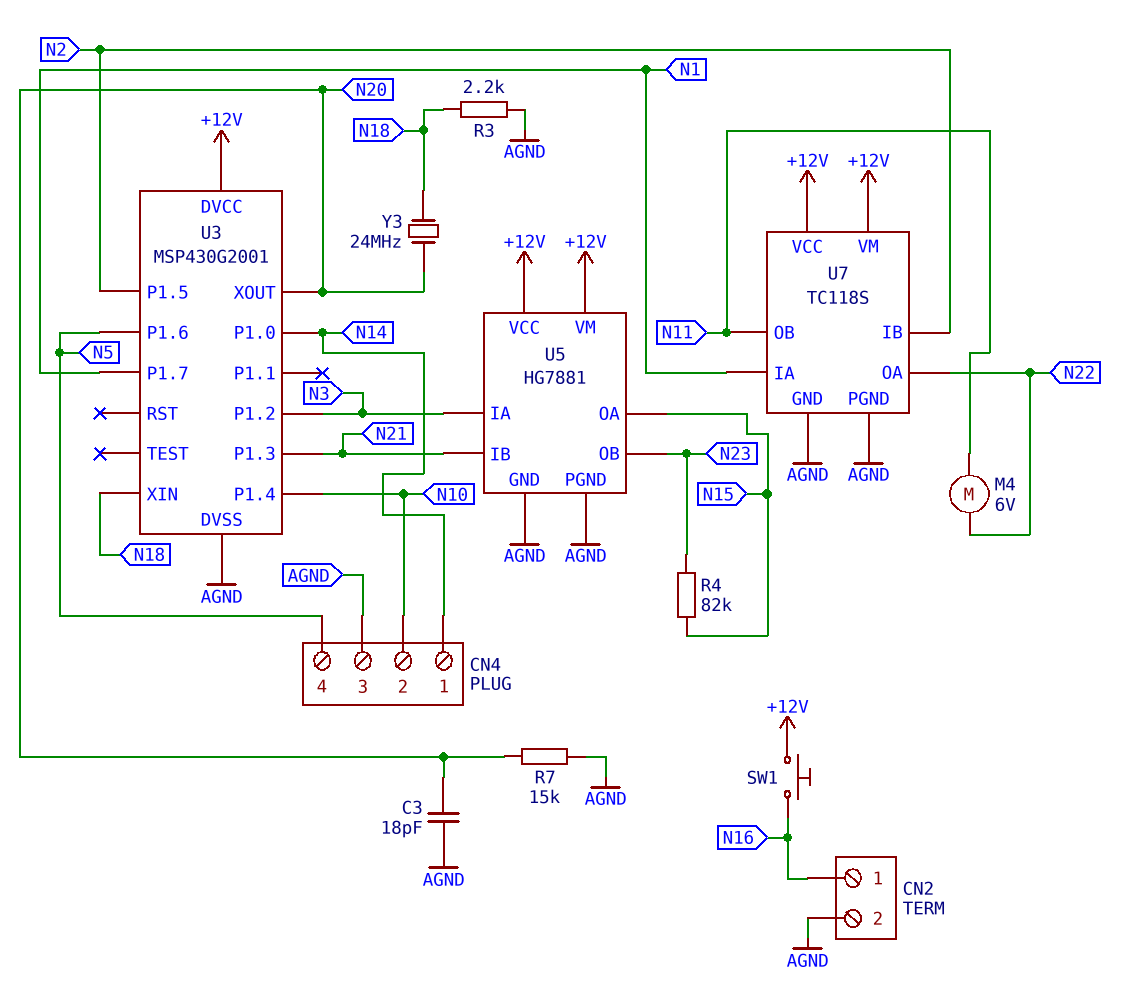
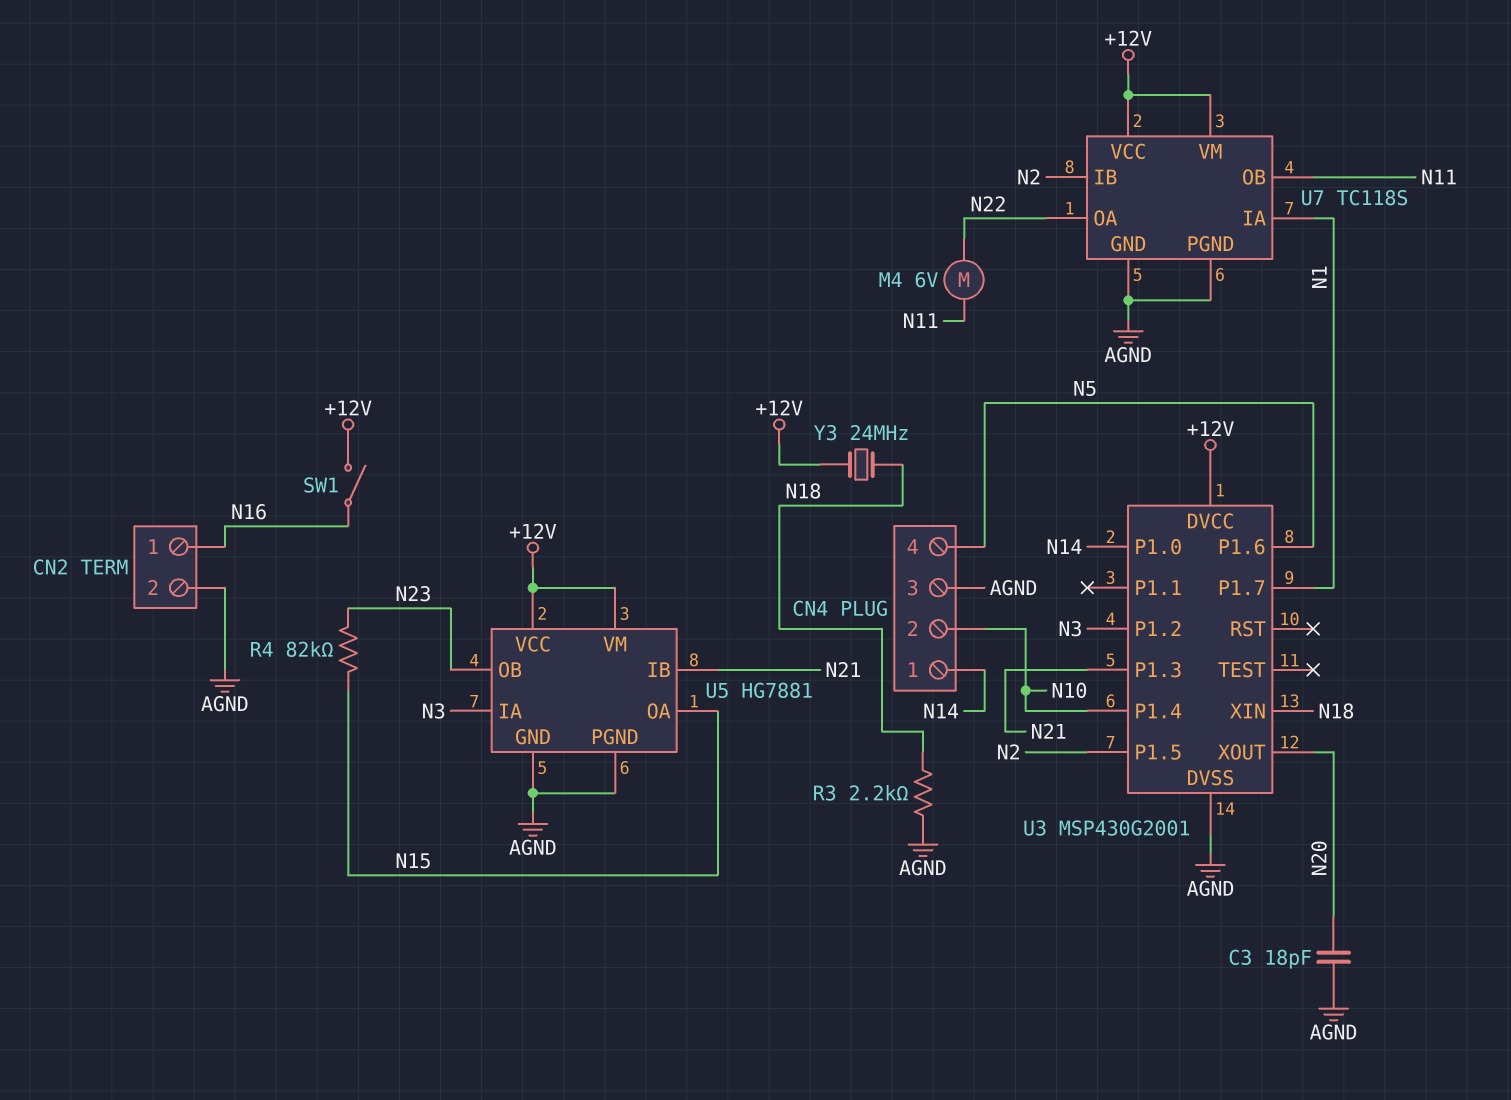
R7: 15k (AGND, N20) -> none
SW1: button (+12V, N16) -> switch (+12V, N16)
Y3: 24MHz (N18, N20) -> 24MHz (+12V, N18)

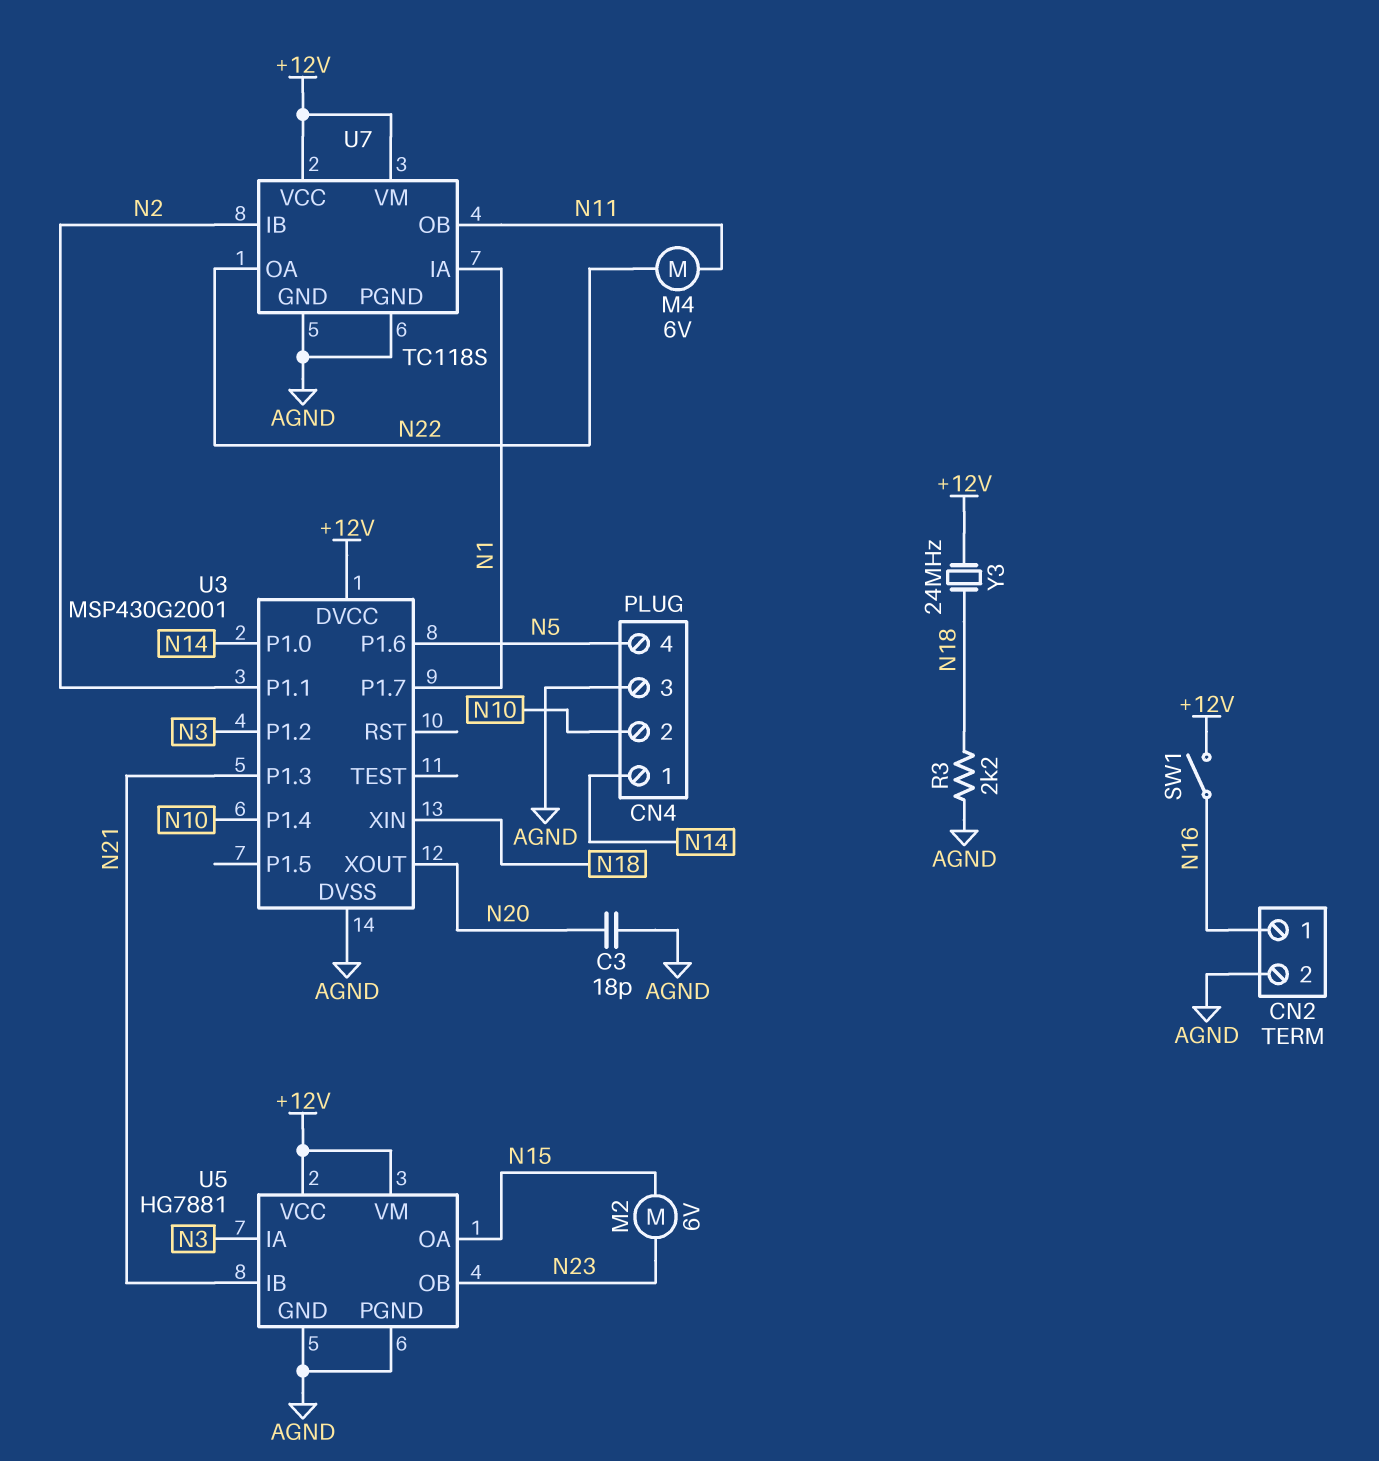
M2: none -> motor 6V (N15, N23)
R4: 82k (N15, N23) -> none
U3 pin P1.1: none -> N2
U3 pin P1.5: N2 -> none

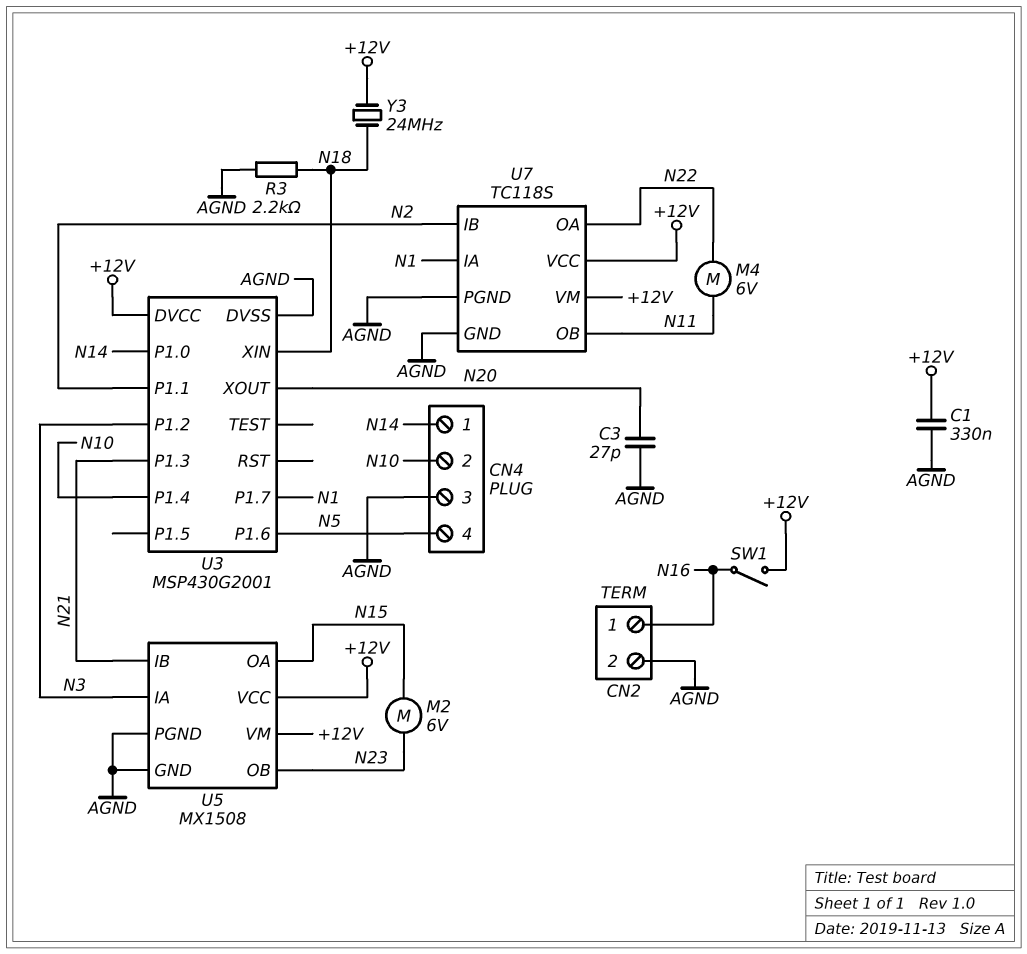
C1: none -> 330nF (+12V, AGND)
C3: 18pF (AGND, N20) -> 27pF (AGND, N20)
U5: HG7881 -> MX1508

